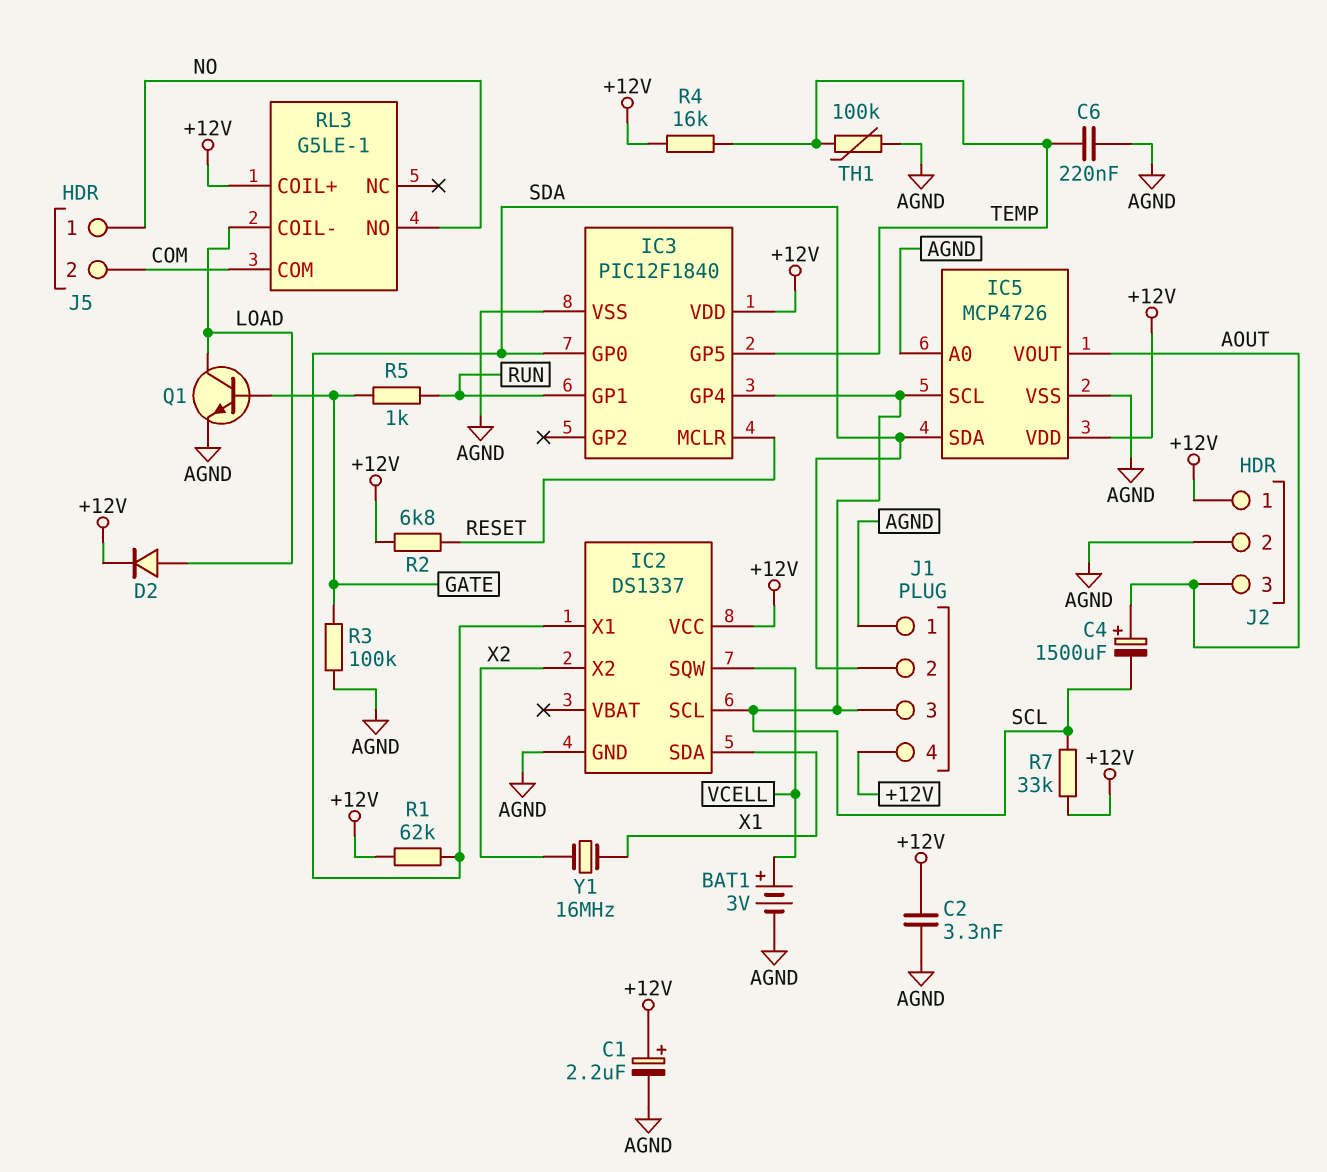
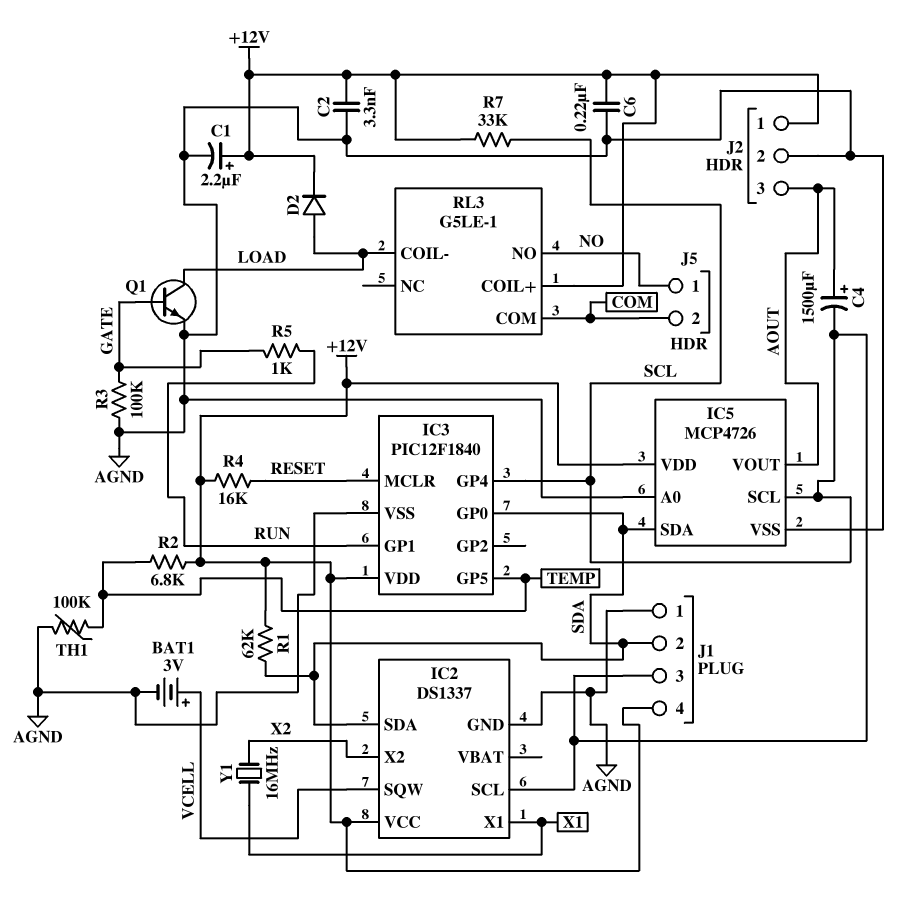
C6: 220nF (AGND, TEMP) -> 220nF (+12V, AGND)
IC2 pin SDA: X1 -> SDA
IC2 pin X1: SDA -> X1
R2: 6.8k (+12V, RESET) -> 6.8k (+12V, TEMP)
R4: 16k (+12V, TEMP) -> 16k (+12V, RESET)

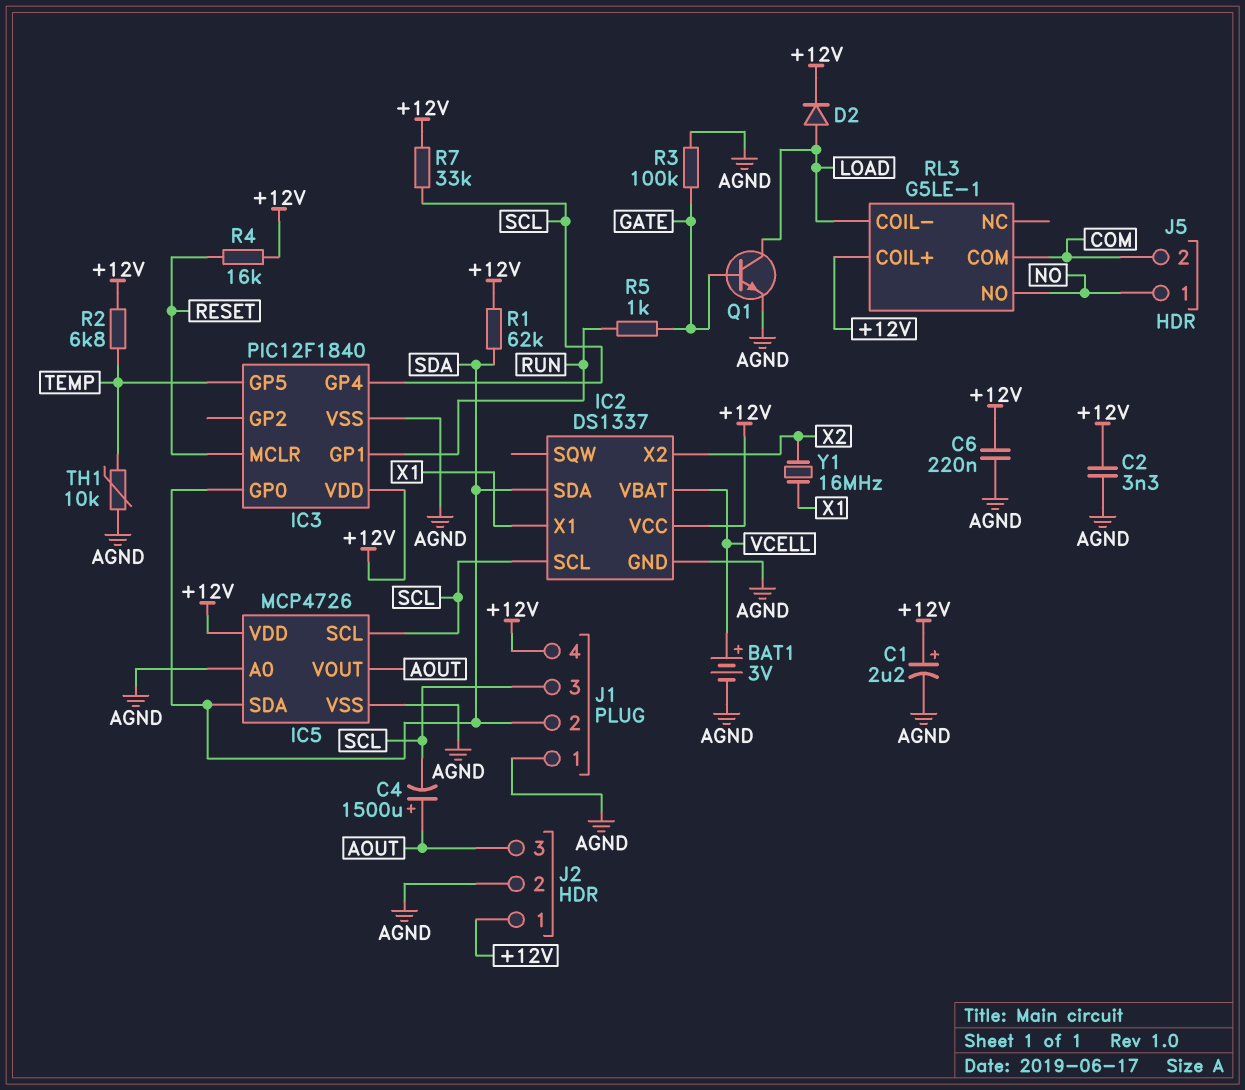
IC2 pin SQW: VCELL -> none
IC2 pin VBAT: none -> VCELL
TH1: 100k (AGND, TEMP) -> 10k (AGND, TEMP)

